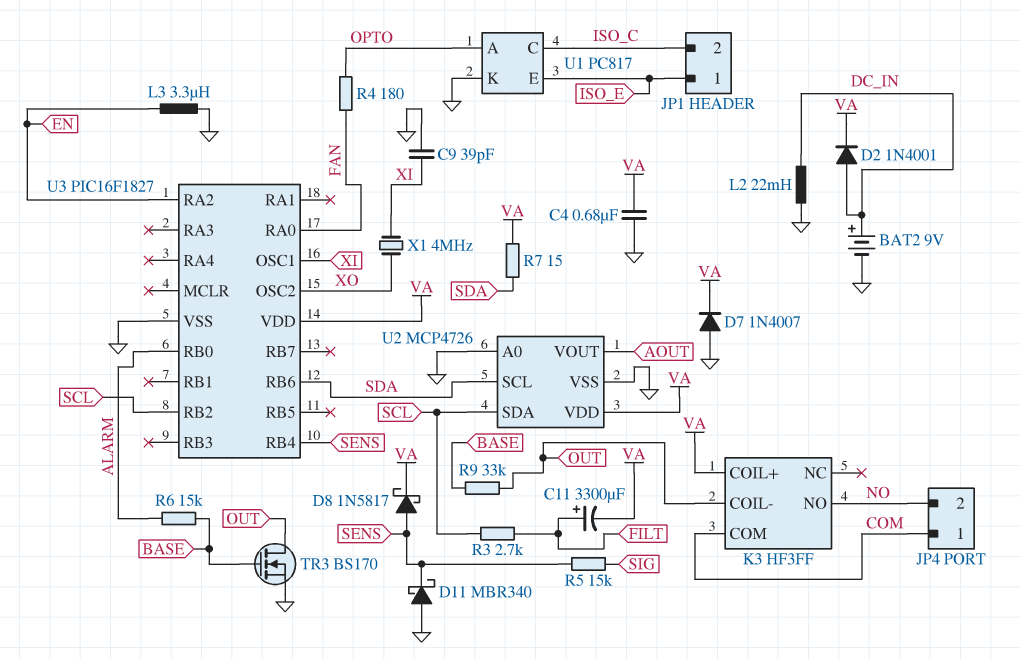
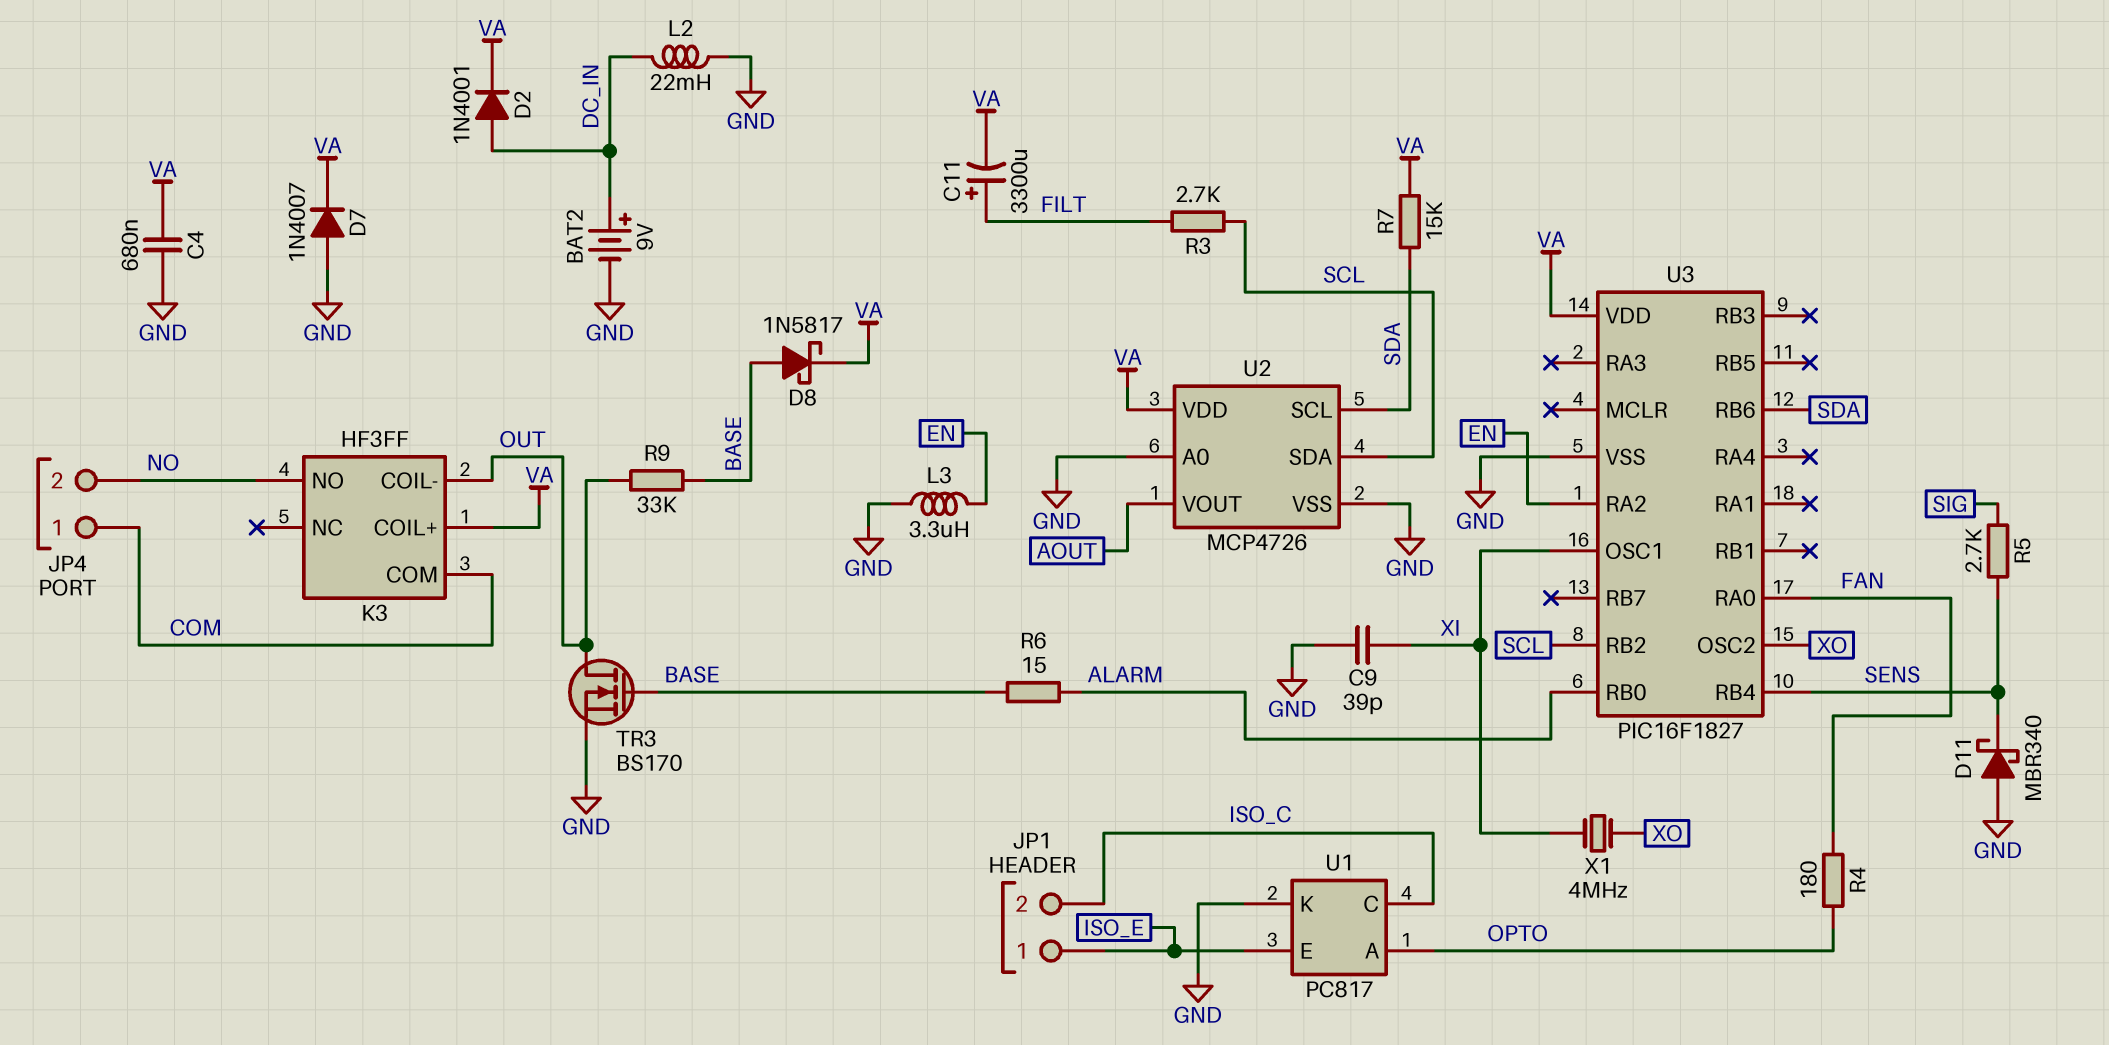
D8: schottky 1N5817 (A SENS, K VA) -> schottky 1N5817 (A BASE, K VA)
R5: 15k (SENS, SIG) -> 2.7k (SENS, SIG)
R6: 15k (ALARM, BASE) -> 15 (ALARM, BASE)
R7: 15 (SDA, VA) -> 15k (SDA, VA)

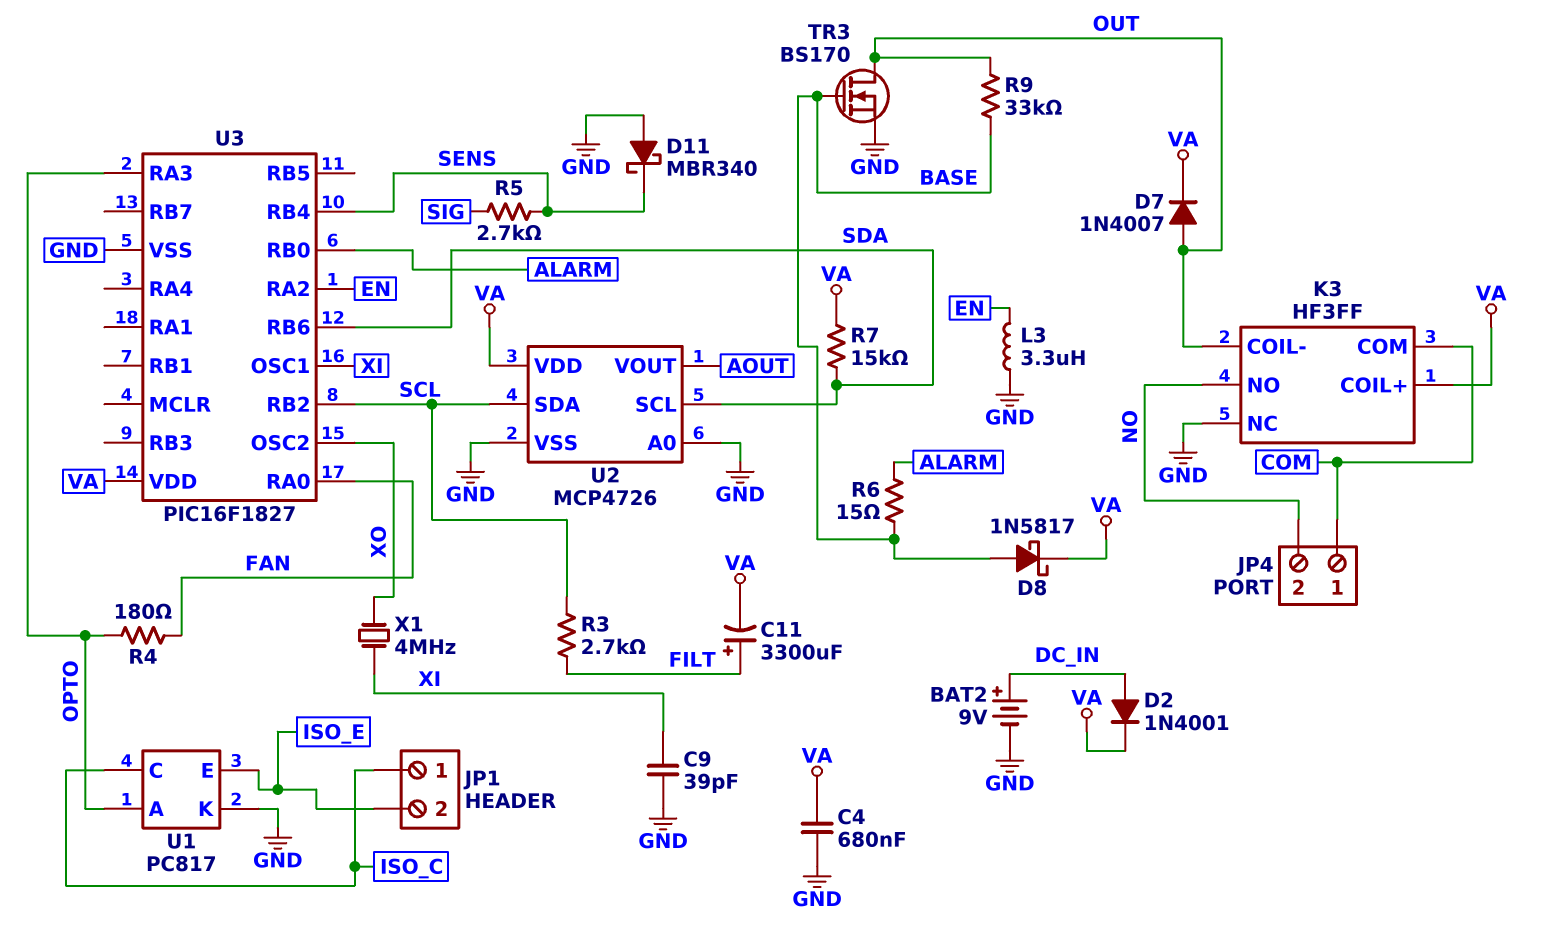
D7: diode 1N4007 (A GND, K VA) -> diode 1N4007 (A OUT, K VA)
JP1 pin 1: ISO_E -> ISO_C
JP1 pin 2: ISO_C -> ISO_E
K3 pin NC: none -> GND
L2: 22mH (DC_IN, GND) -> none
U3 pin RA3: none -> OPTO

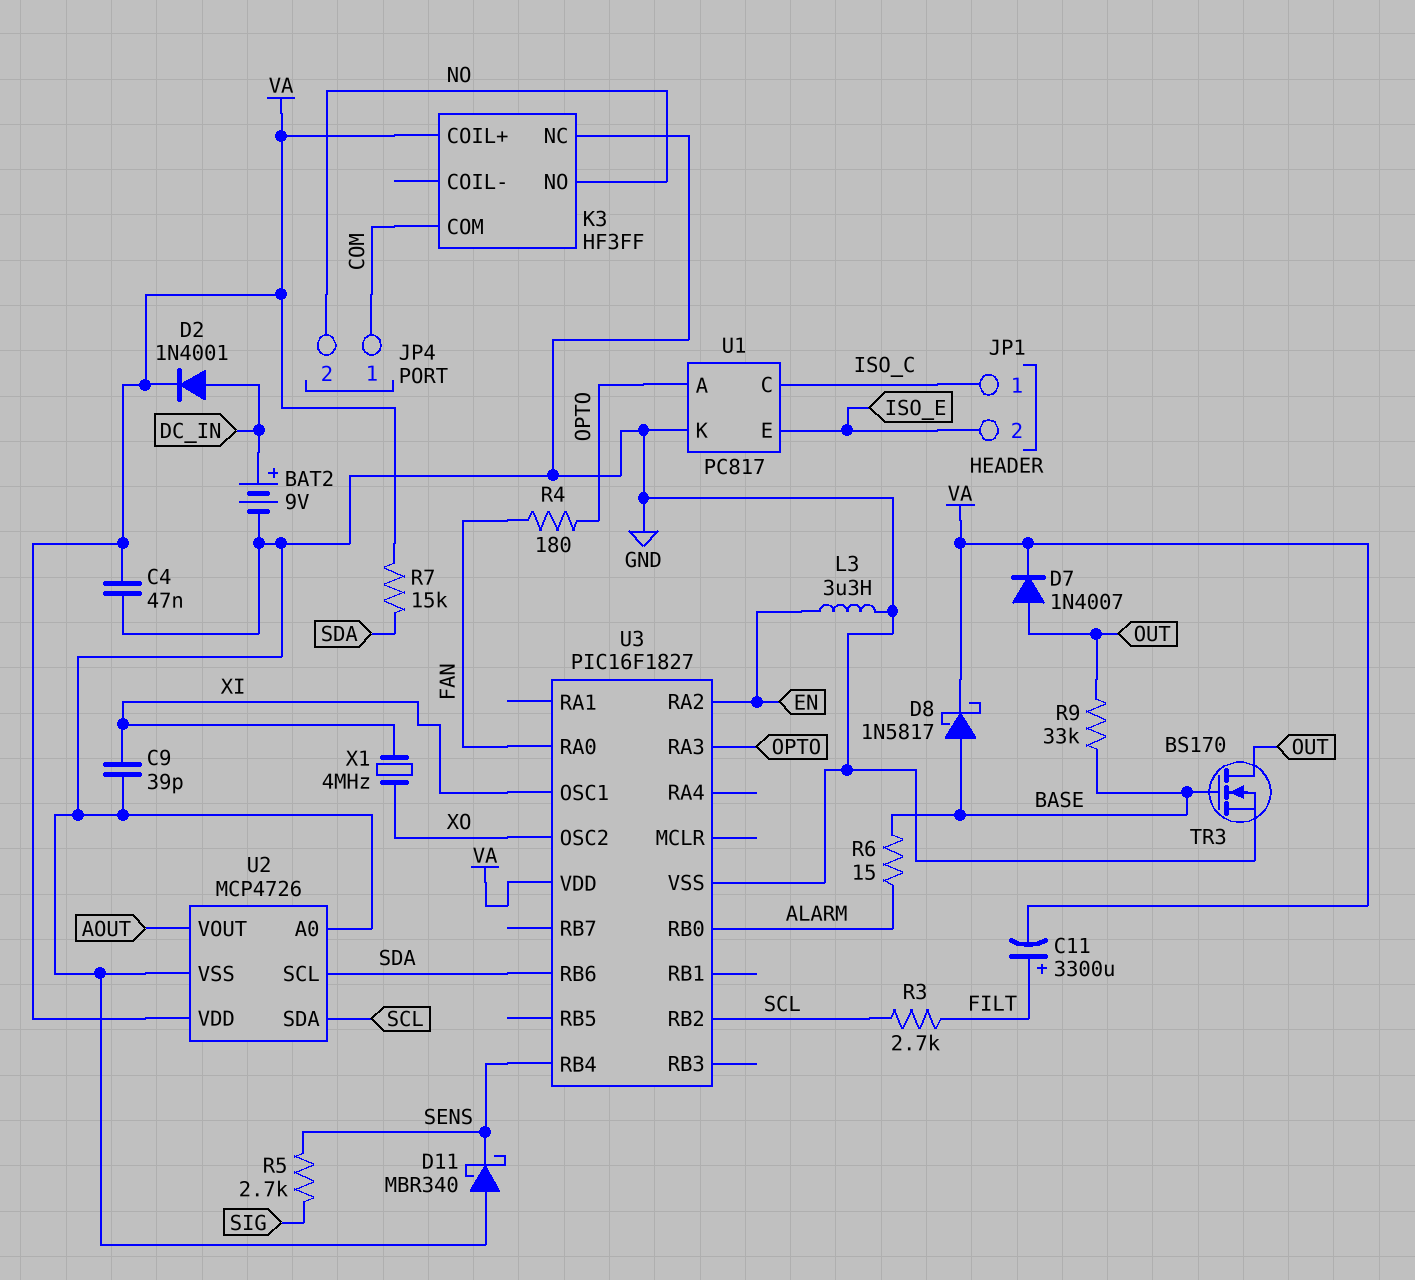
C4: 680nF (GND, VA) -> 47nF (GND, VA)
K3 pin COIL-: OUT -> none

